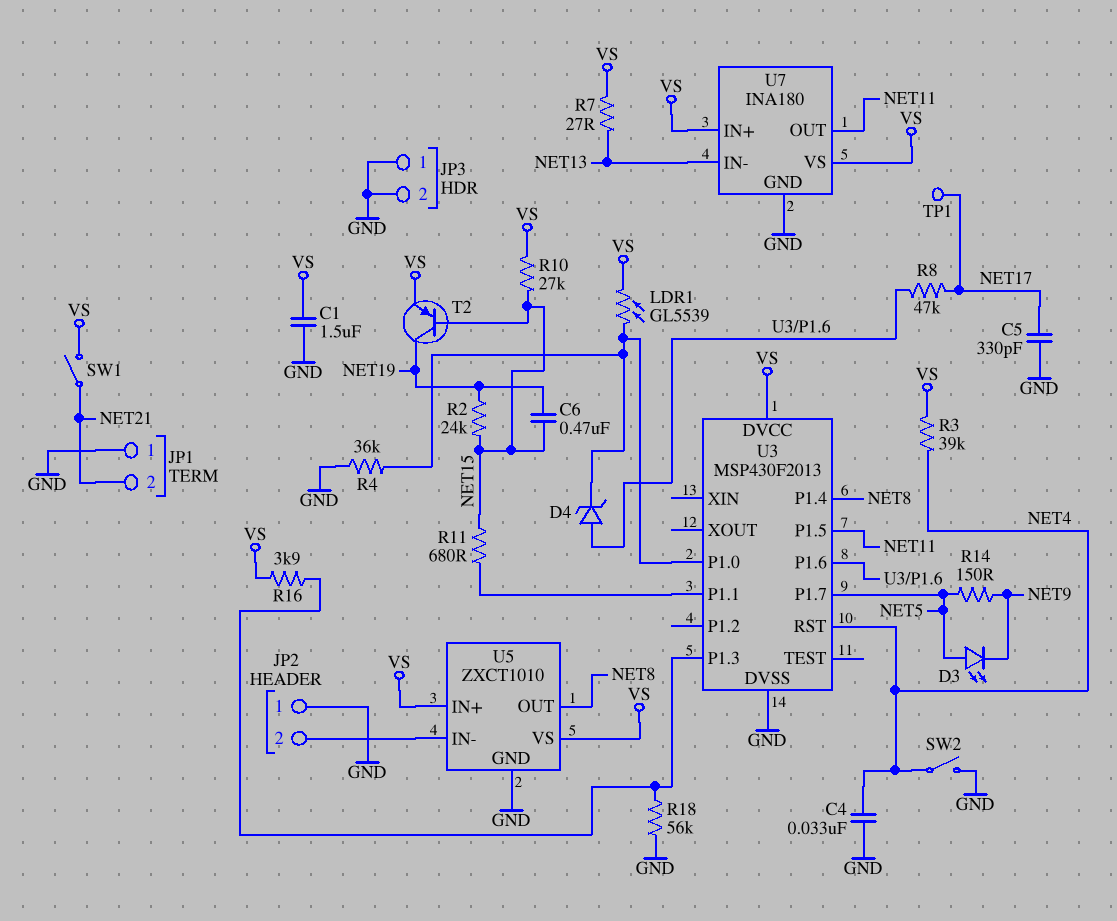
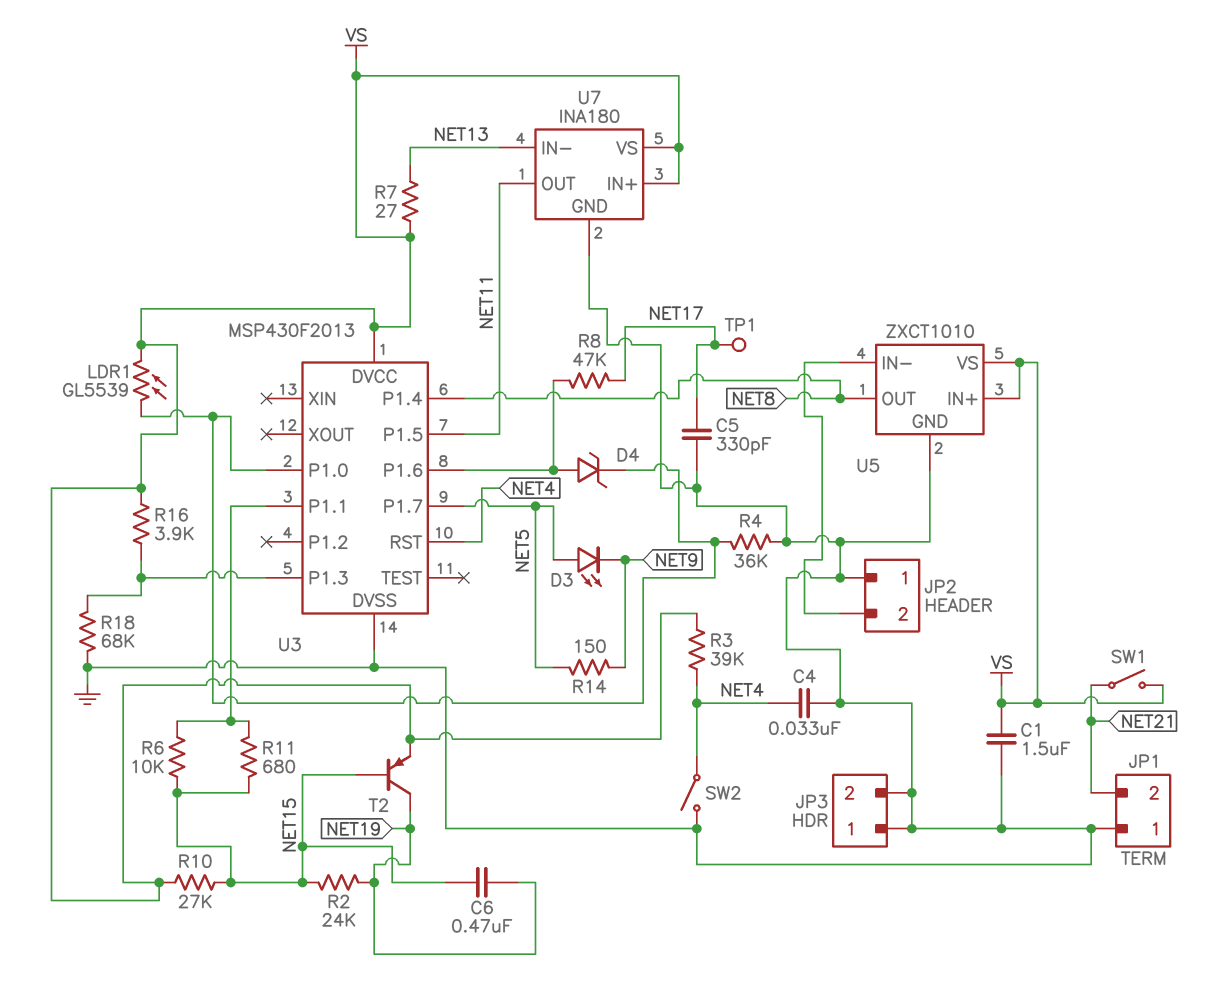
R6: none -> 10k (NET15, U3/P1.1)
R18: 56k (GND, U3/P1.3) -> 68k (GND, U3/P1.3)

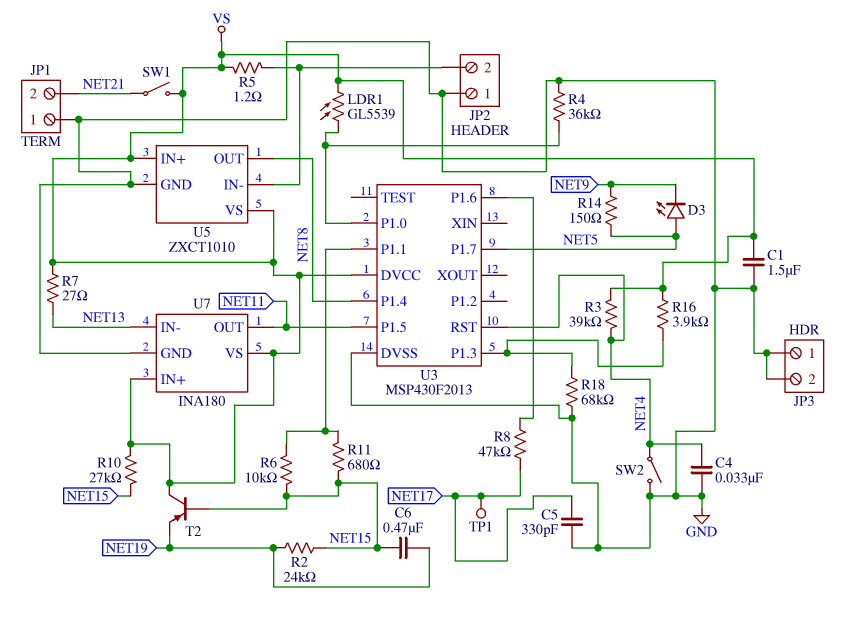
D4: zener (A U3/P1.6, K U3/P1.0) -> none
R5: none -> 1.2 (JP2/2, VS)
T2: PNP (B NET15, C NET19, E VS) -> PNP (B NET15, C VS, E NET19)

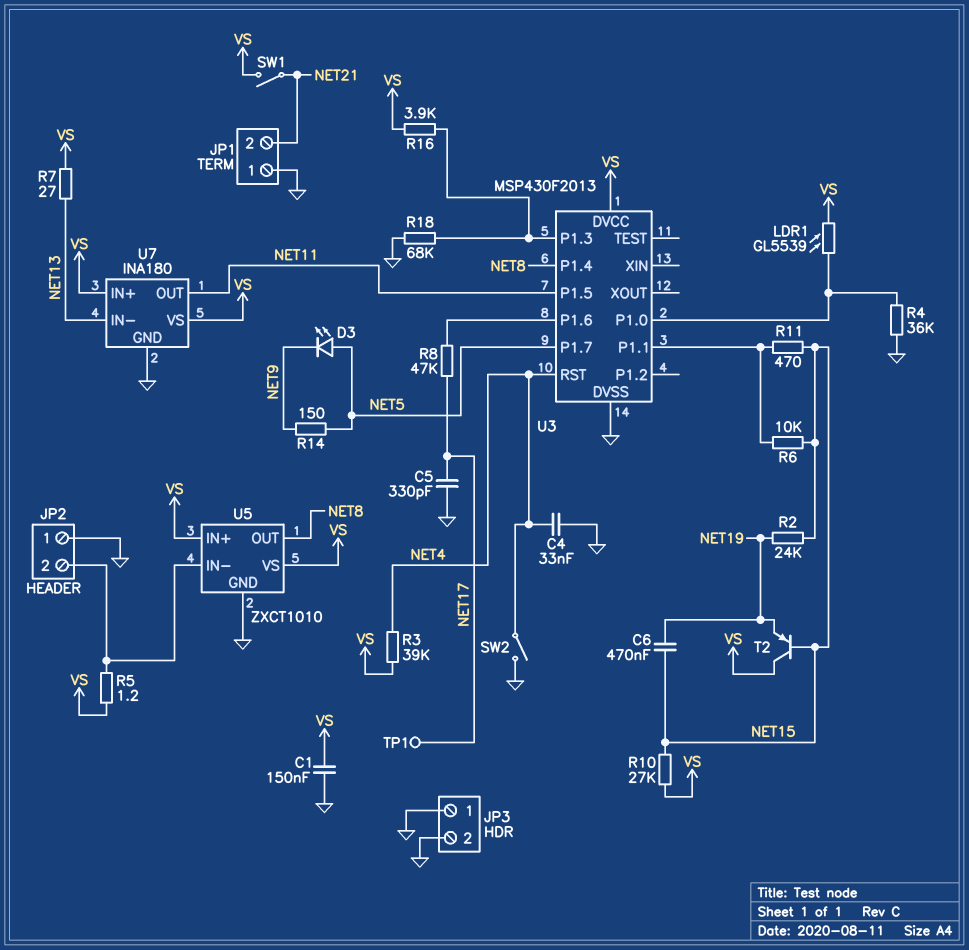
C1: 1.5uF (GND, VS) -> 150nF (GND, VS)
R11: 680 (NET15, U3/P1.1) -> 470 (NET15, U3/P1.1)

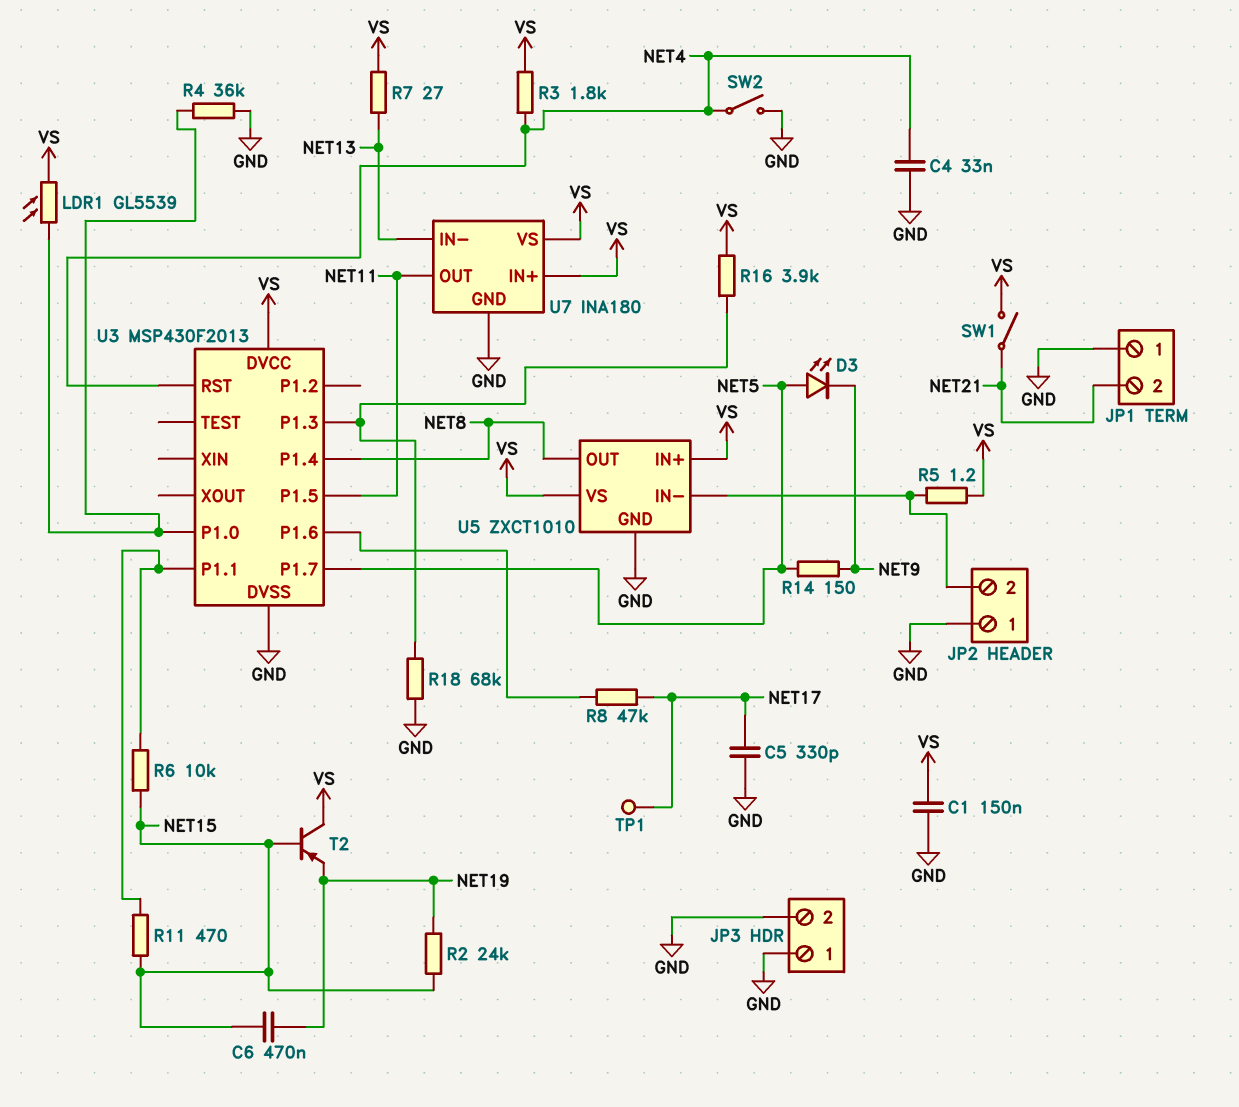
R3: 39k (NET4, VS) -> 1.8k (NET4, VS)
R10: 27k (NET15, VS) -> none

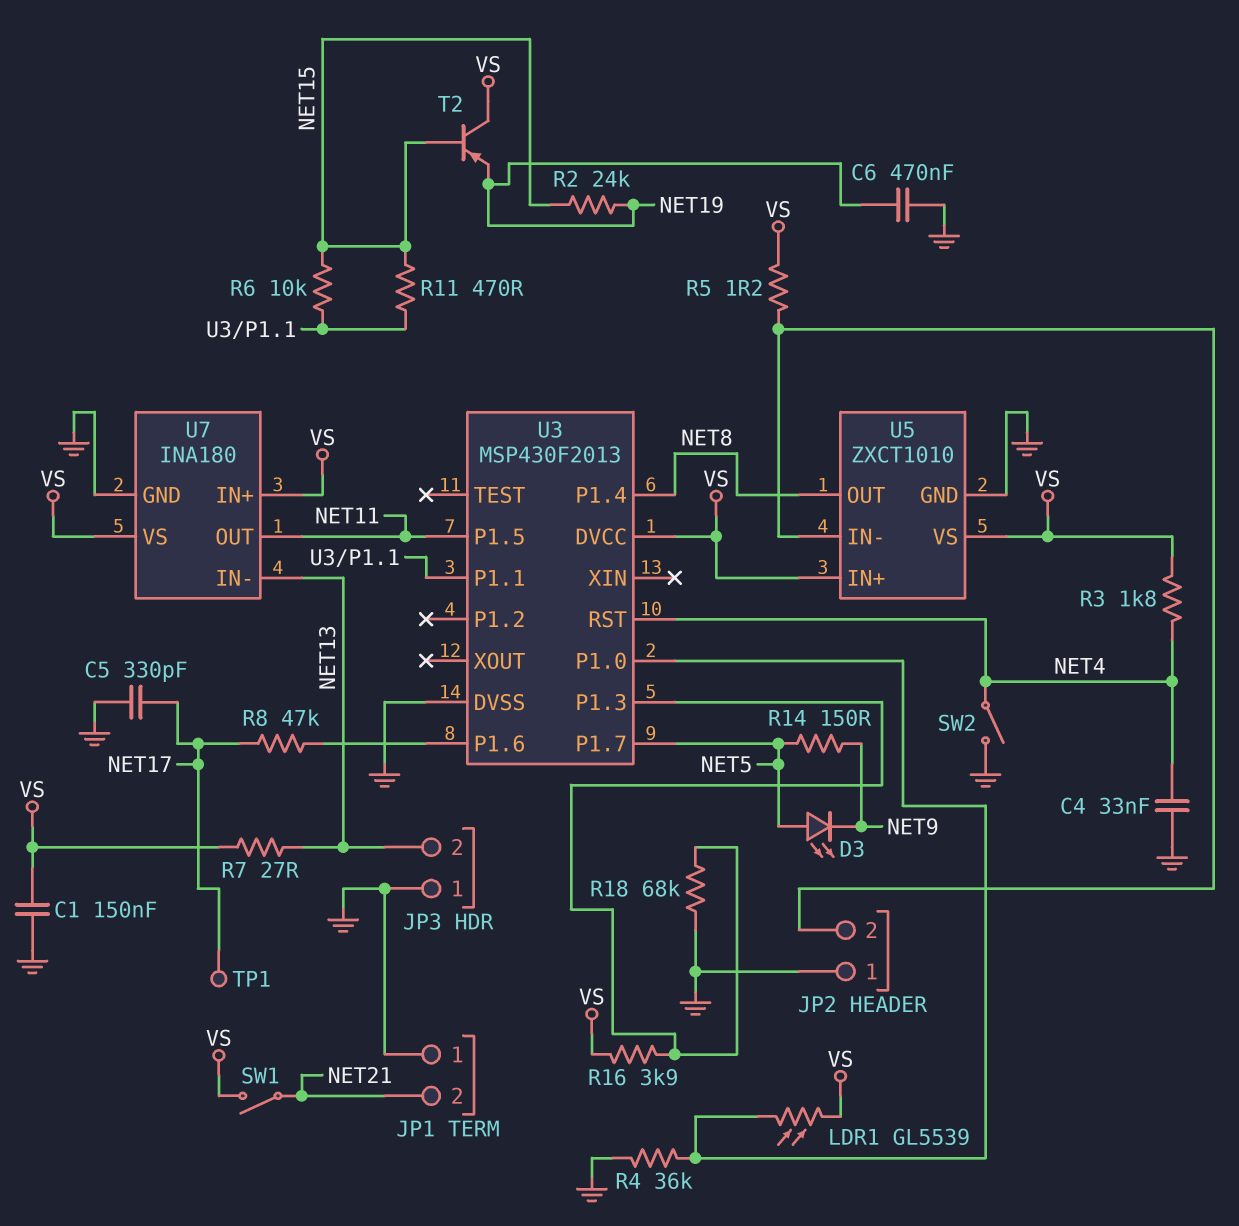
C6: 470nF (NET15, NET19) -> 470nF (GND, NET19)
JP3 pin 2: GND -> NET13

